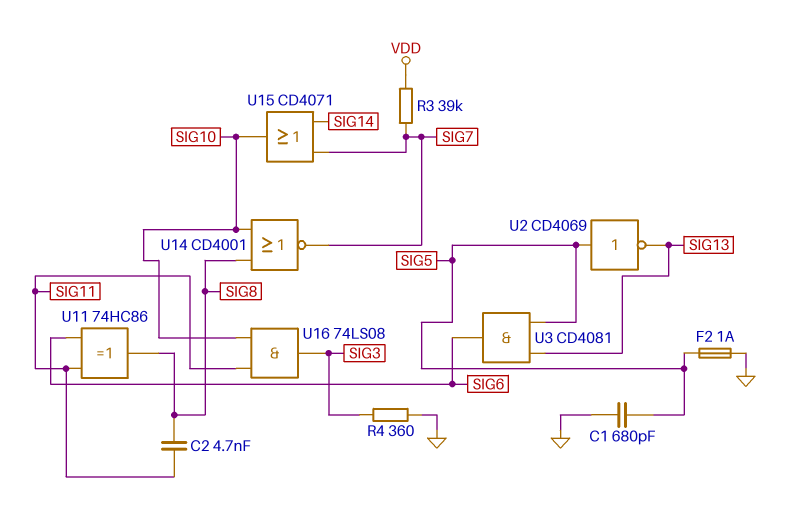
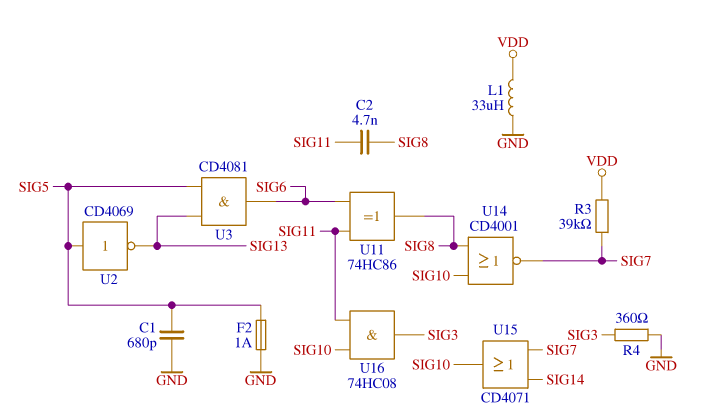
L1: none -> 33uH (GND, VDD)
U16: AND 74LS08 (in SIG10, in SIG11, out SIG3) -> AND 74HC08 (in SIG10, in SIG11, out SIG3)

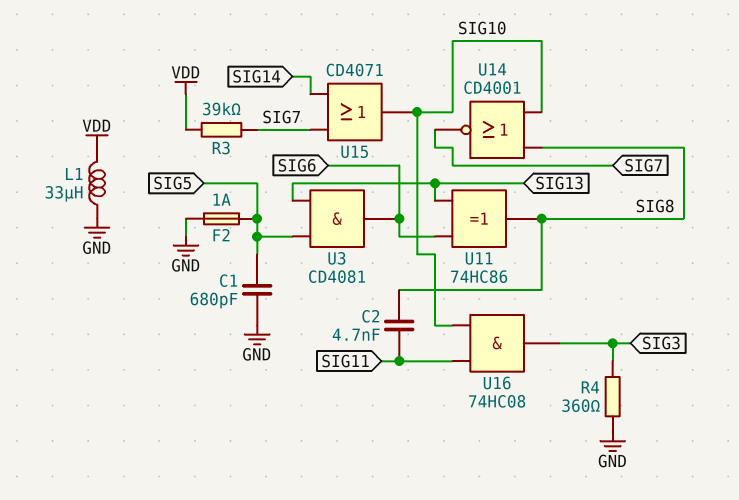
U2: NOT CD4069 (in SIG5, out SIG13) -> none
U11: XOR 74HC86 (in SIG6, in SIG11, out SIG8) -> XOR 74HC86 (in SIG6, in SIG13, out SIG8)

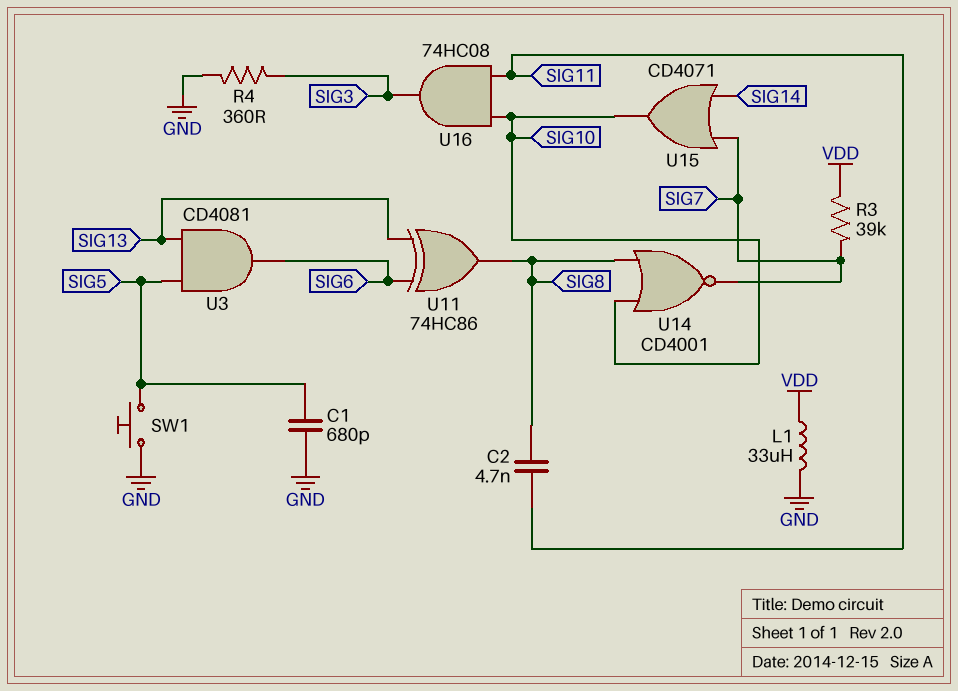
F2: 1A (GND, SIG5) -> none
SW1: none -> button (GND, SIG5)

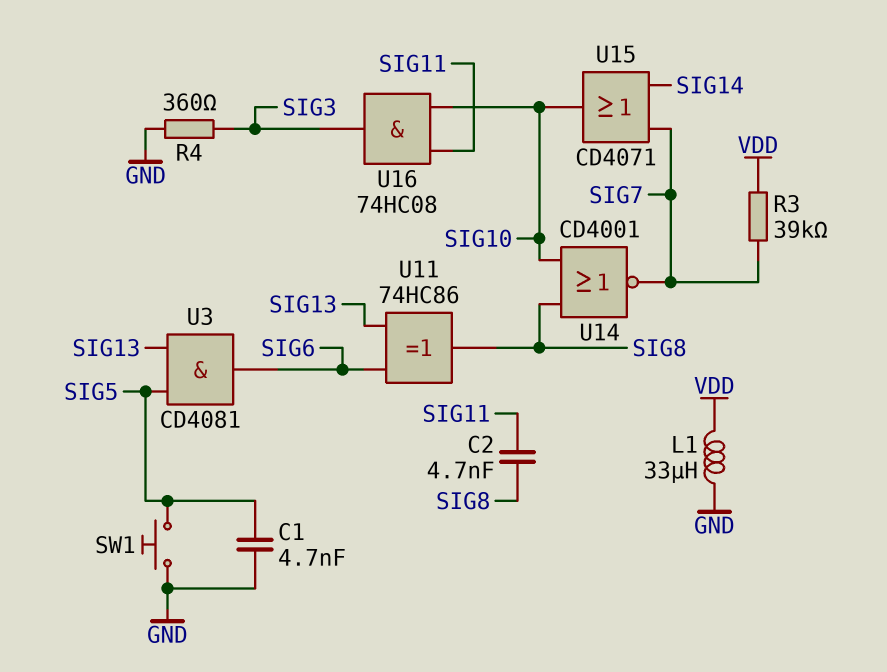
C1: 680pF (GND, SIG5) -> 4.7nF (GND, SIG5)

